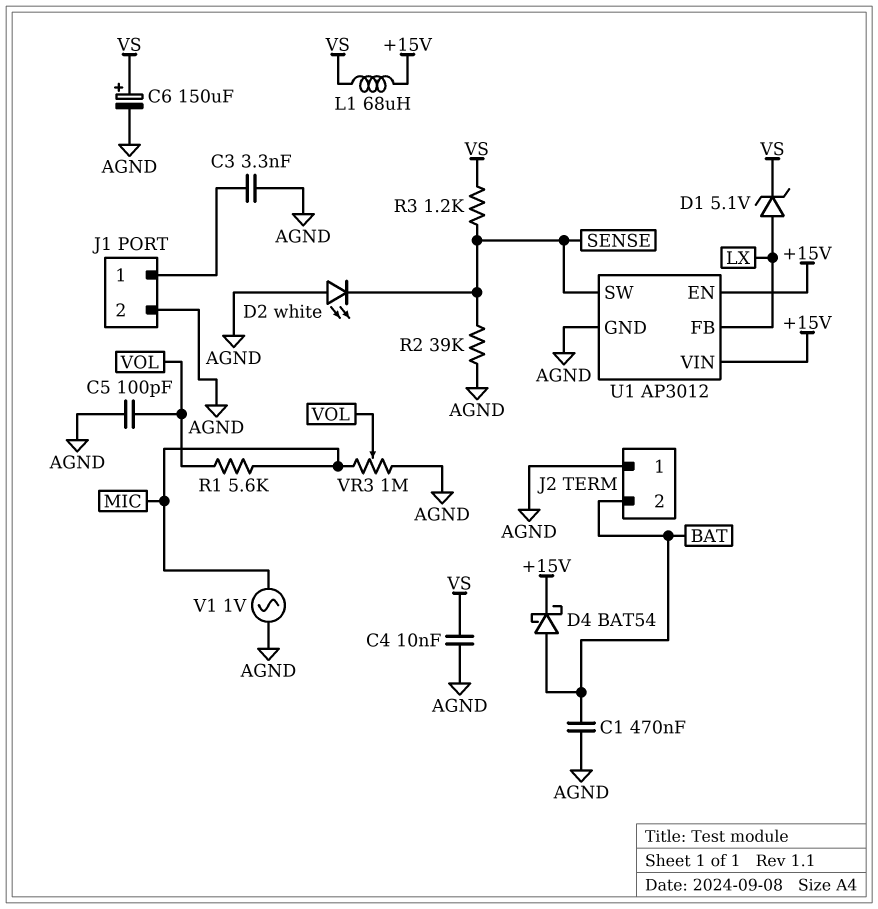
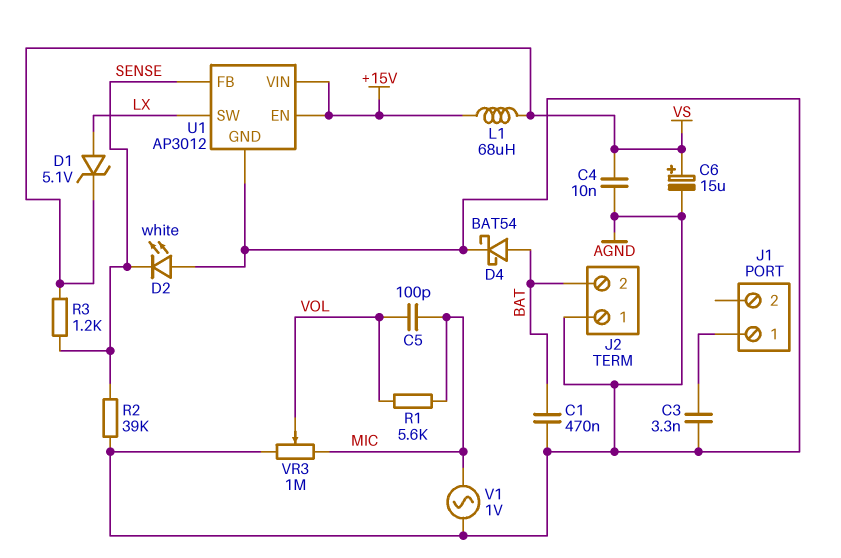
C5: 100pF (AGND, VOL) -> 100pF (MIC, VOL)
C6: 150uF (plus VS, minus AGND) -> 15uF (plus VS, minus AGND)
D4: schottky BAT54 (A BAT, K +15V) -> schottky BAT54 (A BAT, K AGND)
J1 pin 2: AGND -> none
U1 pin FB: LX -> SENSE
U1 pin SW: SENSE -> LX

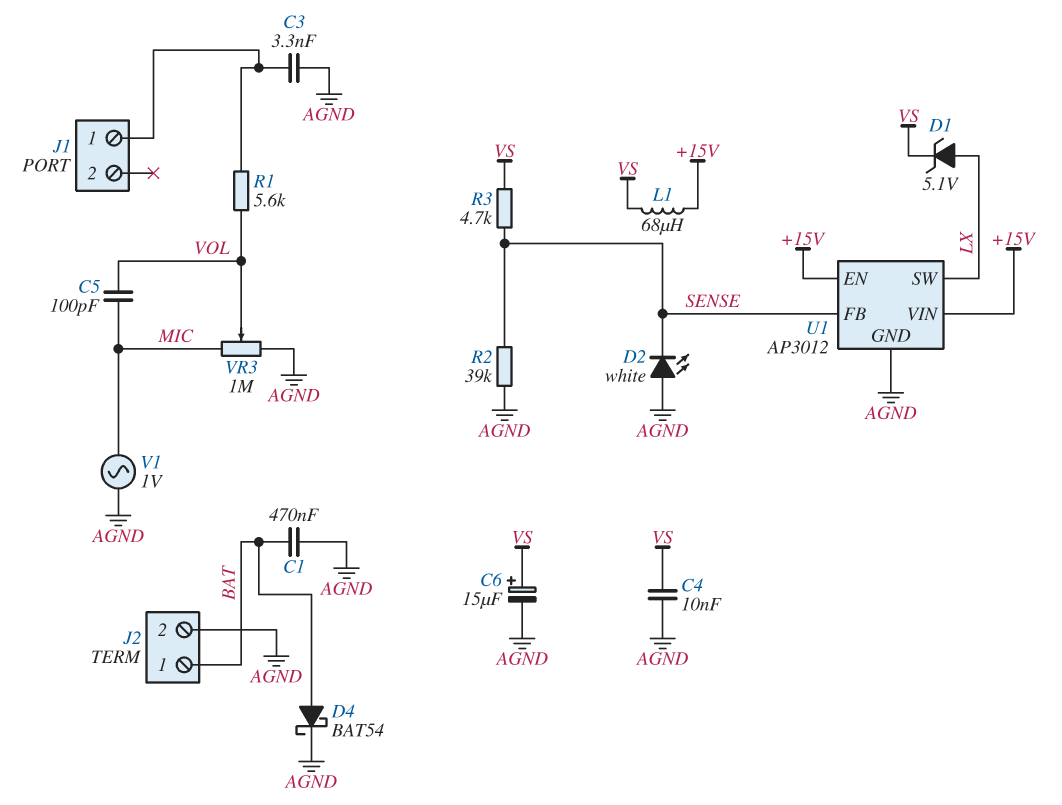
J2 pin 1: AGND -> BAT
J2 pin 2: BAT -> AGND
R1: 5.6k (MIC, VOL) -> 5.6k (J1/1, VOL)
R3: 1.2k (SENSE, VS) -> 4.7k (SENSE, VS)

